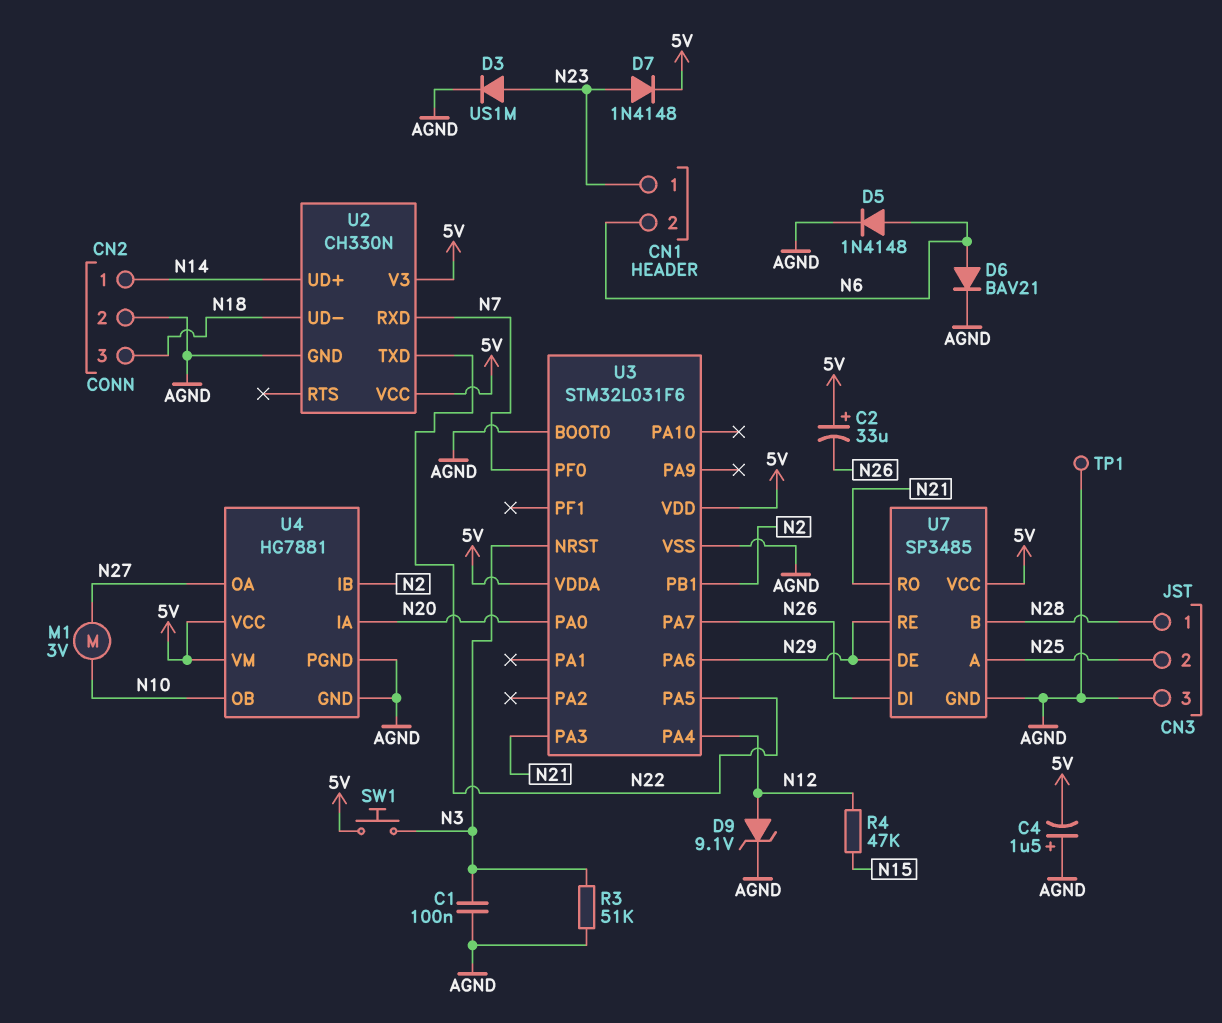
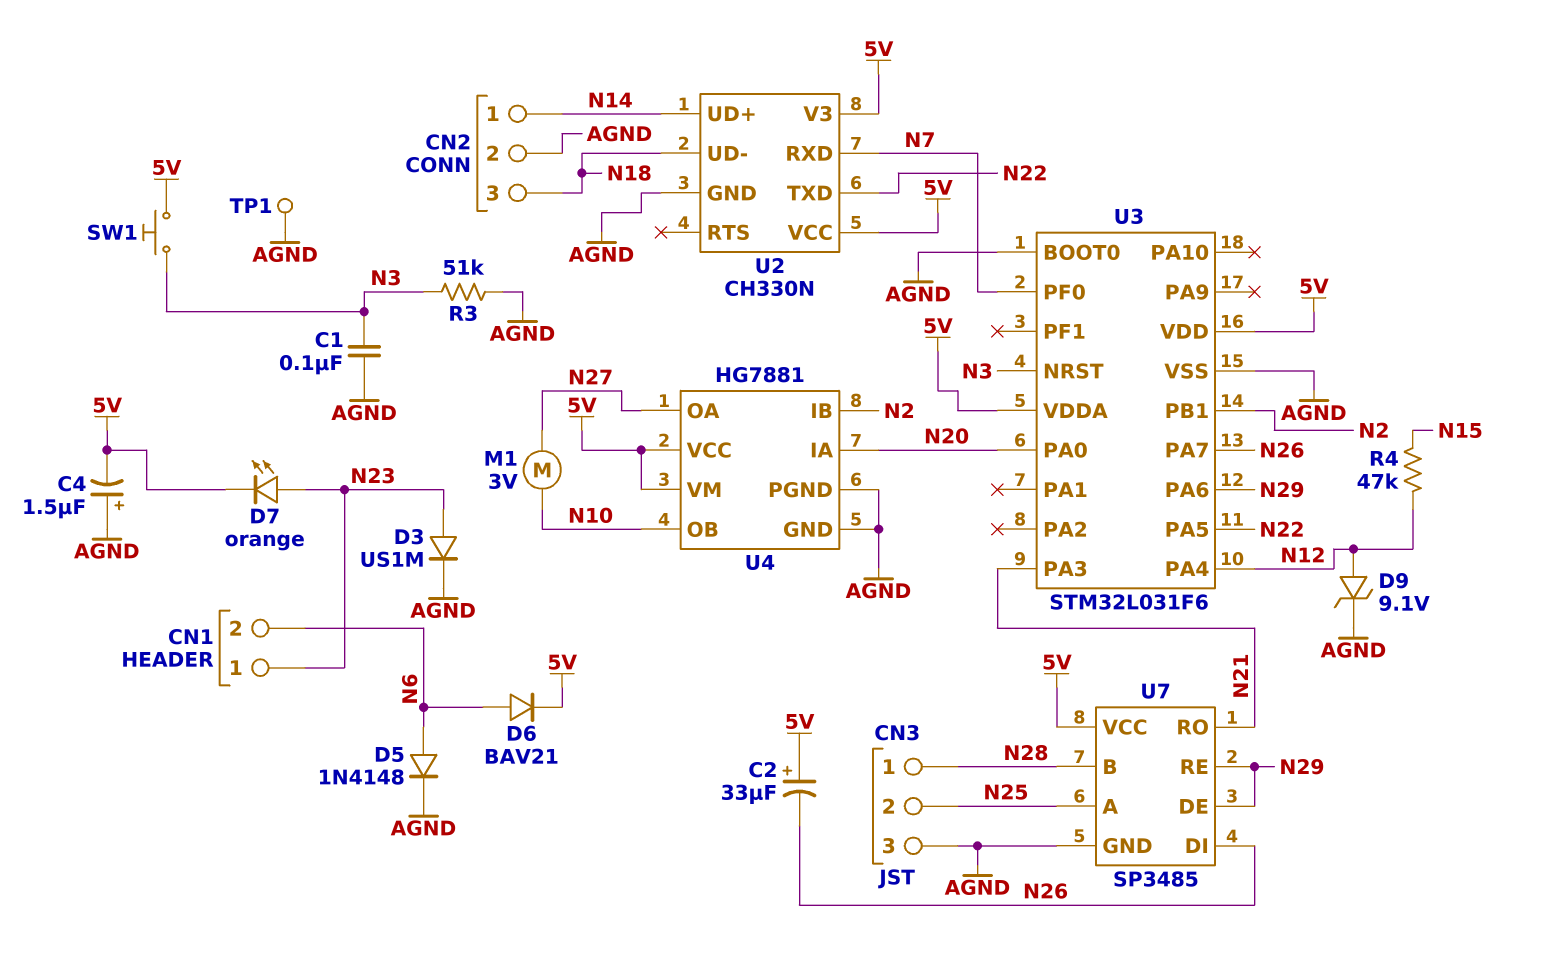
D6: diode BAV21 (A N6, K AGND) -> diode BAV21 (A N6, K 5V)
D7: diode 1N4148 (A N23, K 5V) -> LED orange (A N23, K 5V)

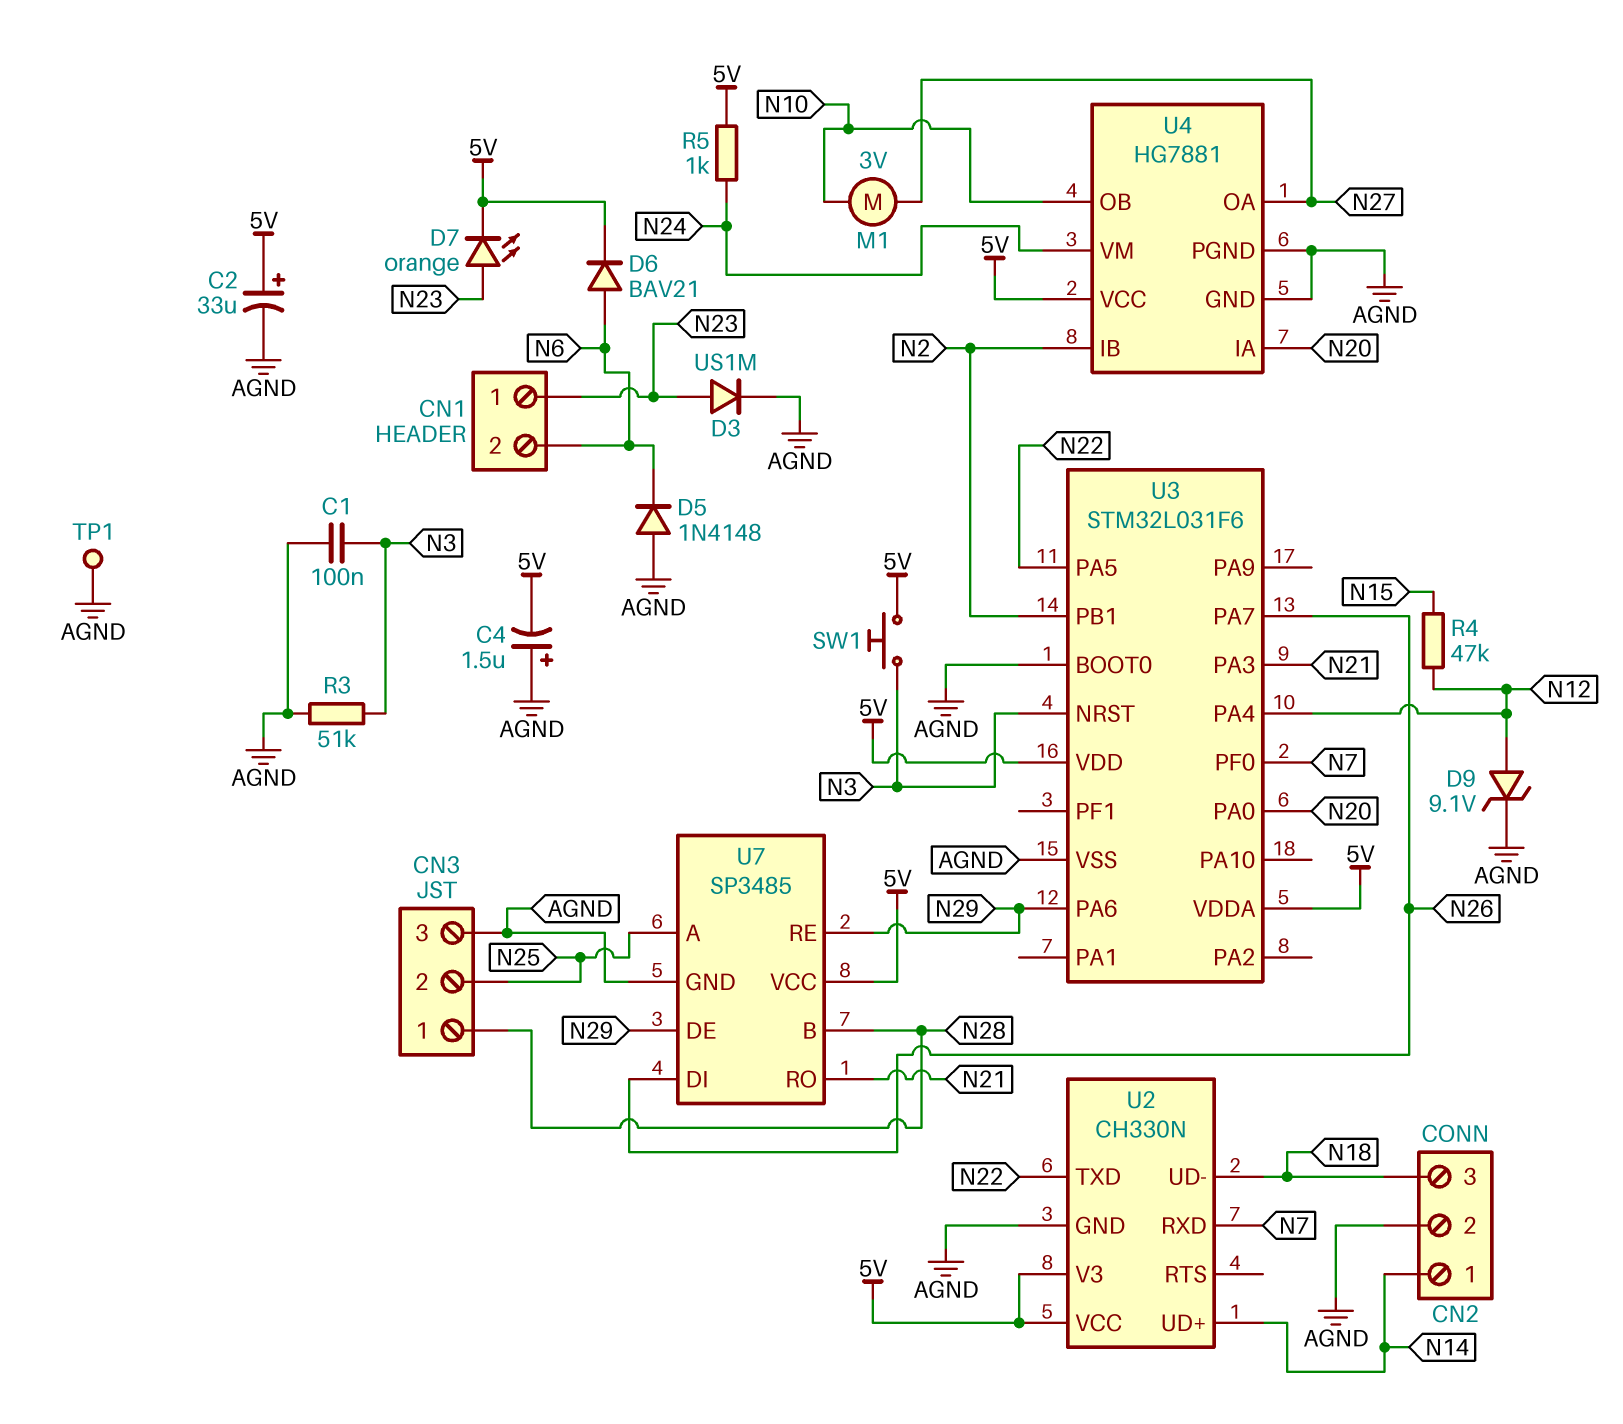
C2: 33uF (plus 5V, minus N26) -> 33uF (plus 5V, minus AGND)
D5: diode 1N4148 (A N6, K AGND) -> diode 1N4148 (A AGND, K N6)
R5: none -> 1k (5V, N24)
U4 pin VM: 5V -> N24

